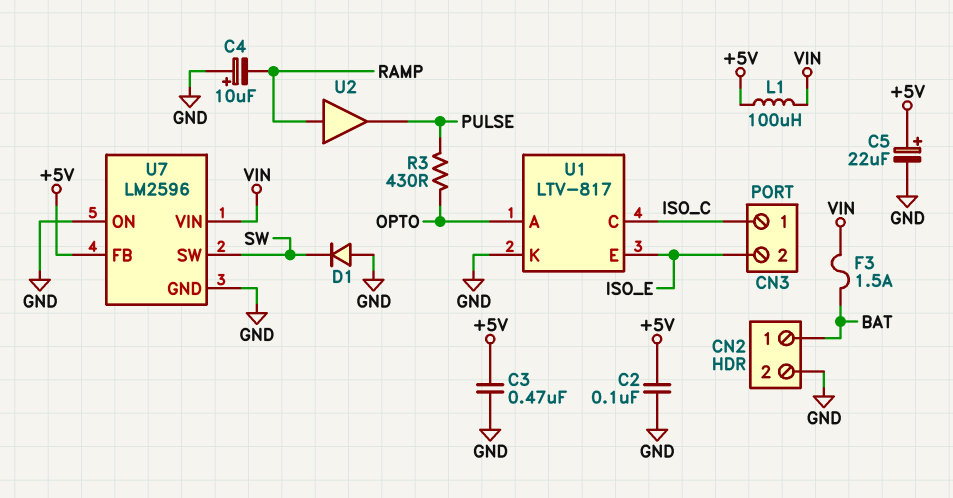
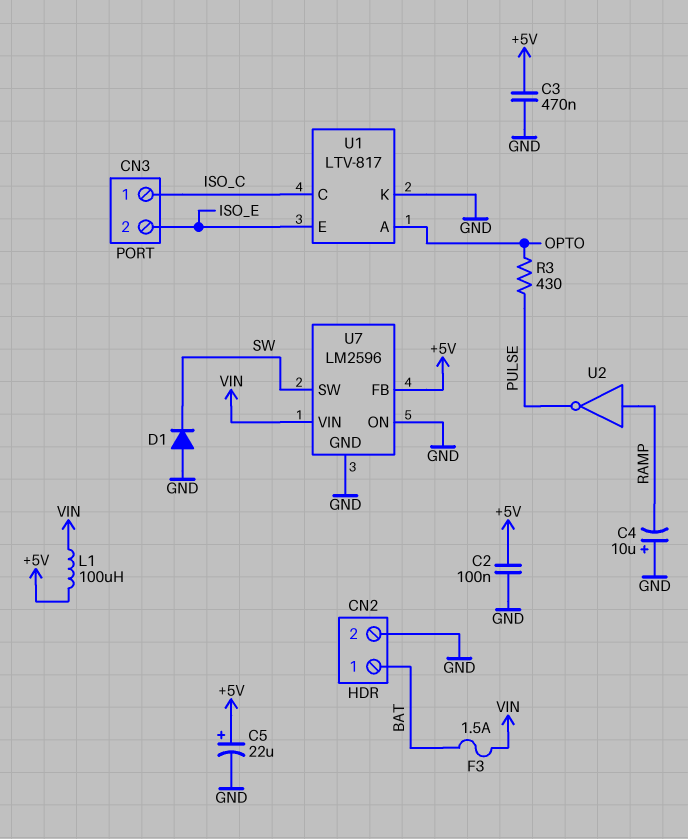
U2: buffer (in RAMP, out PULSE) -> NOT (in RAMP, out PULSE)

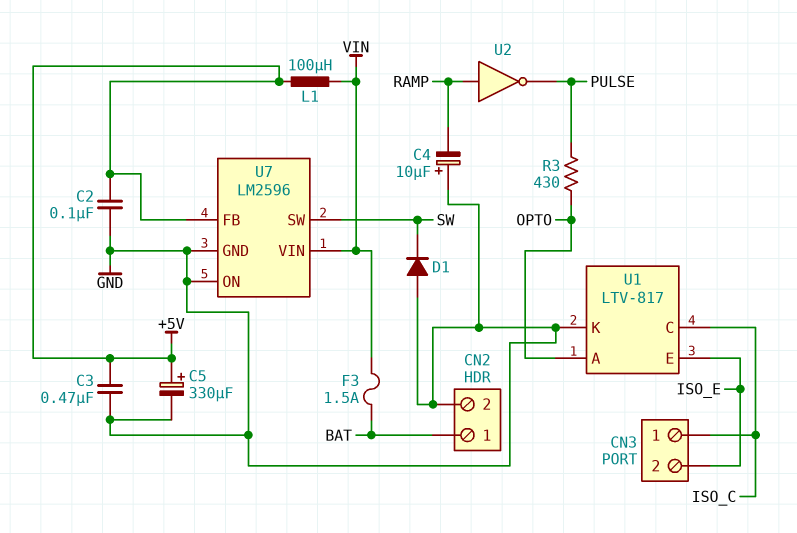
C5: 22uF (plus +5V, minus GND) -> 330uF (plus +5V, minus GND)

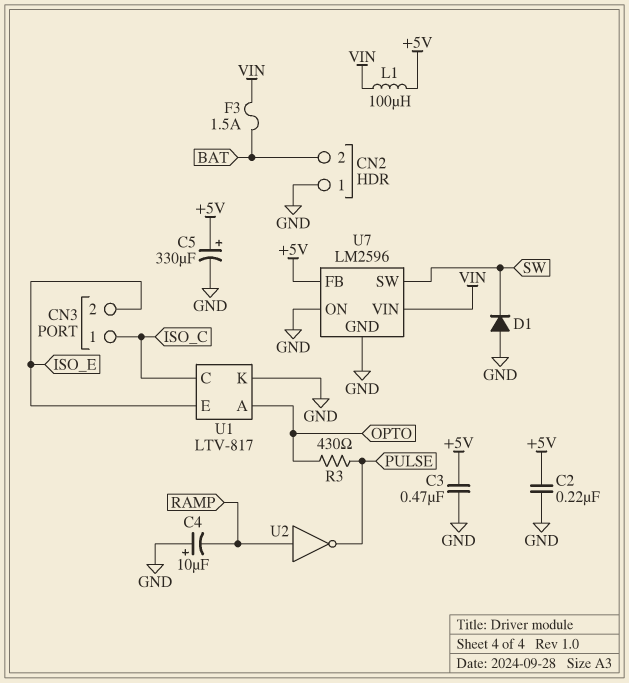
C2: 100nF (+5V, GND) -> 220nF (+5V, GND)
CN2 pin 1: BAT -> GND
CN2 pin 2: GND -> BAT

